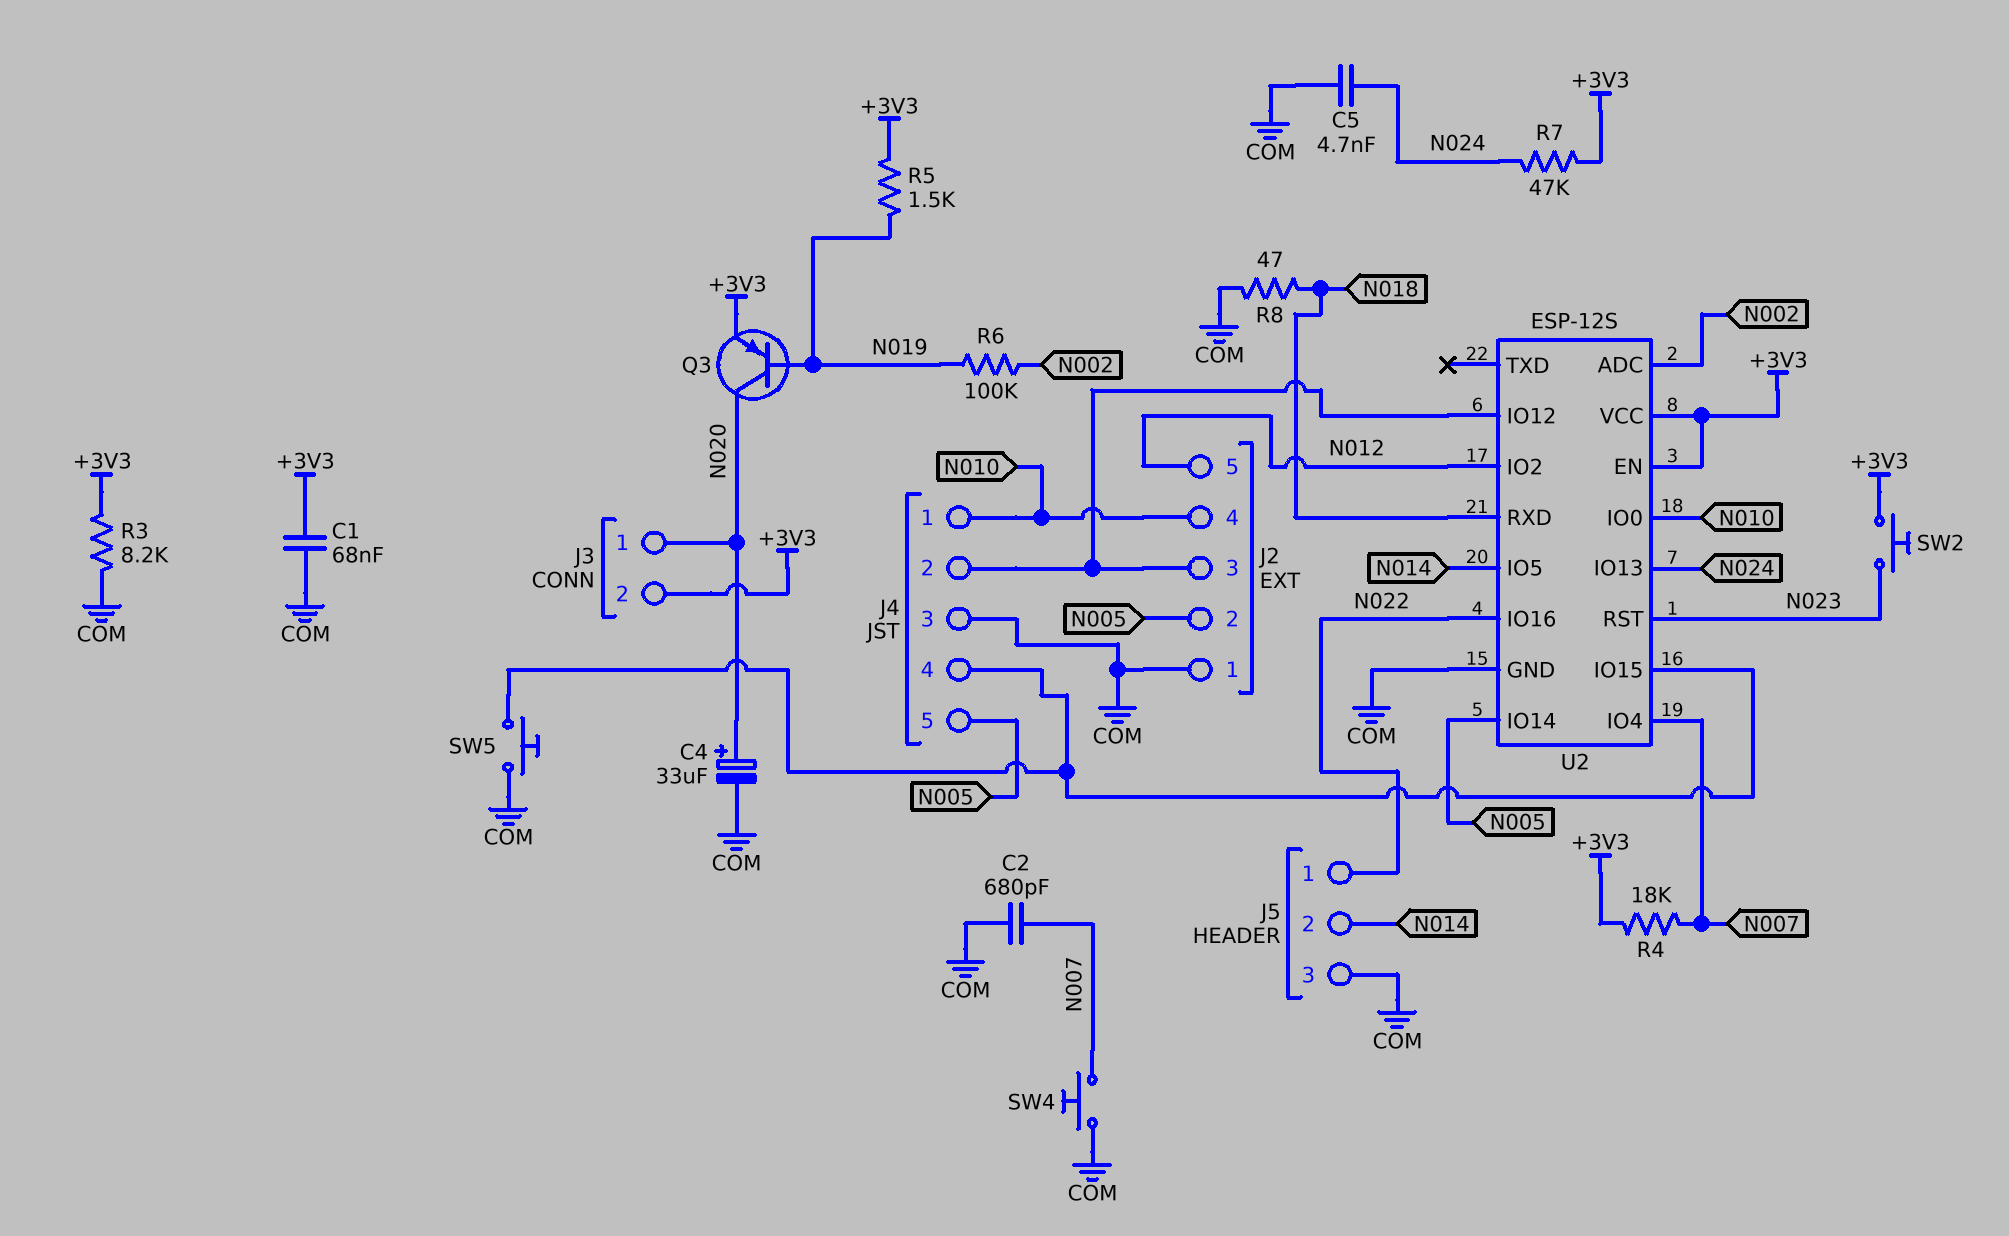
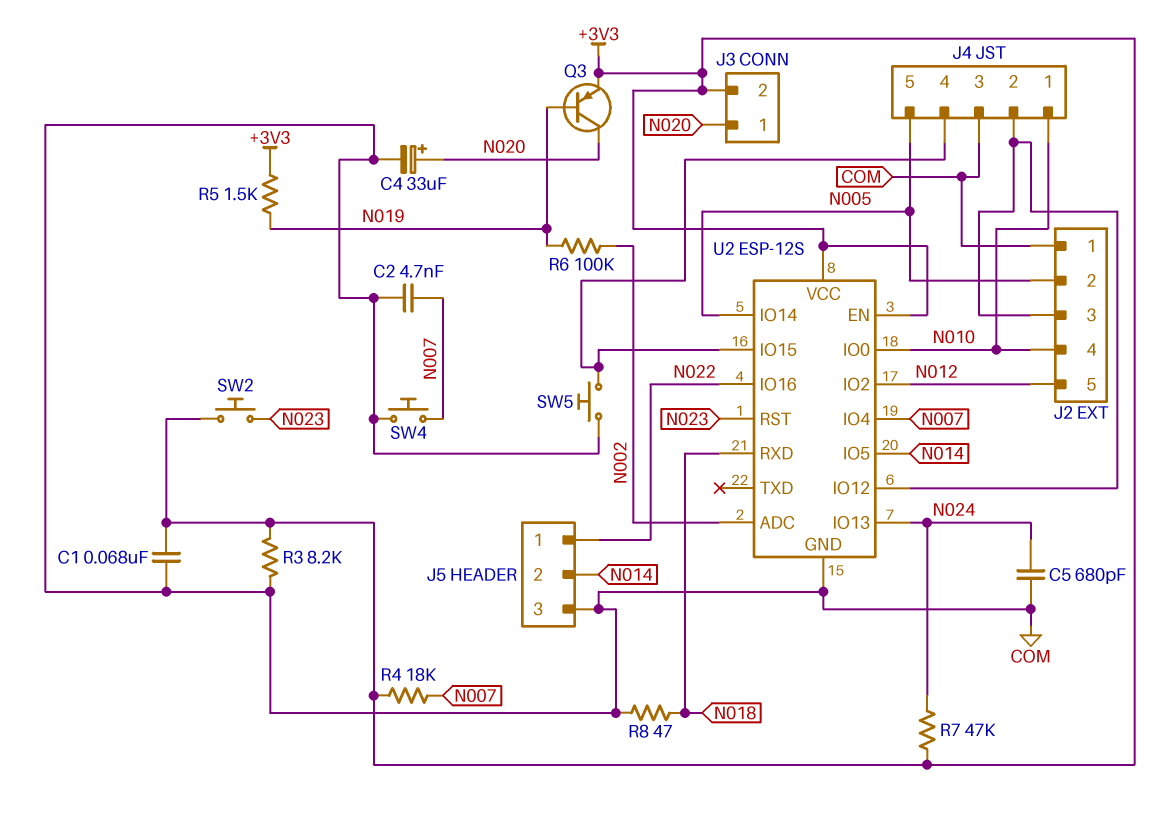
C2: 680pF (COM, N007) -> 4.7nF (COM, N007)
C5: 4.7nF (COM, N024) -> 680pF (COM, N024)

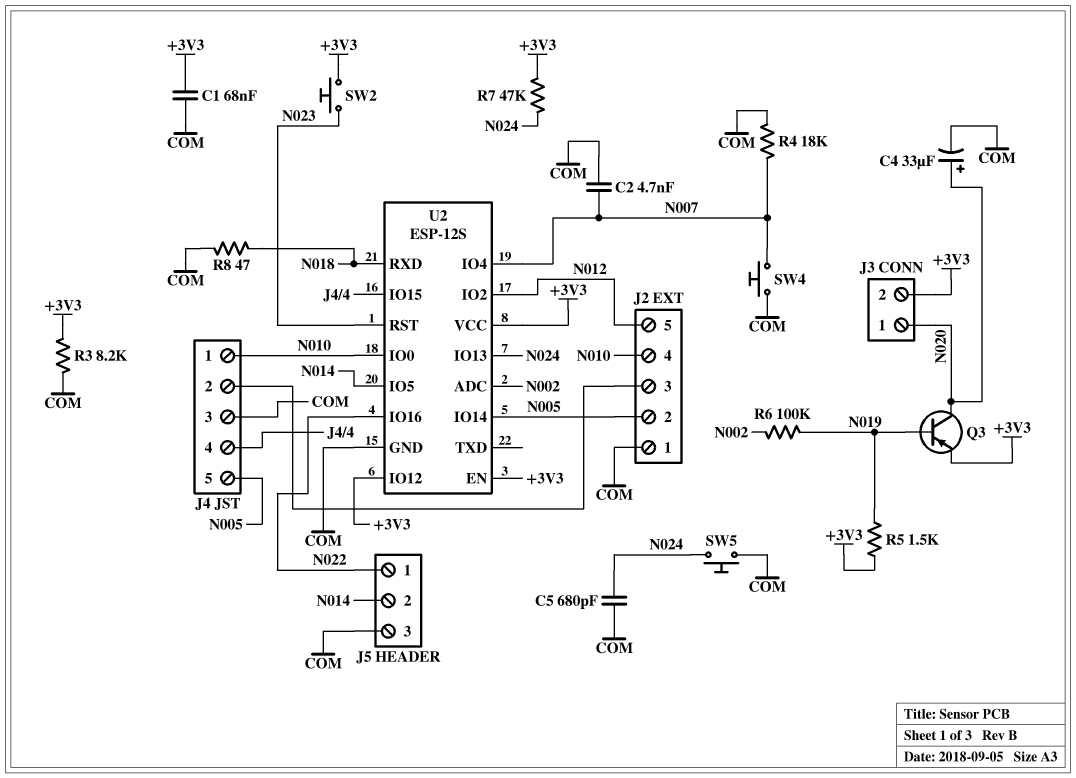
R4: 18k (+3V3, N007) -> 18k (COM, N007)
SW5: button (COM, J4/4) -> button (COM, N024)
U2 pin IO12: J2/3 -> +3V3

